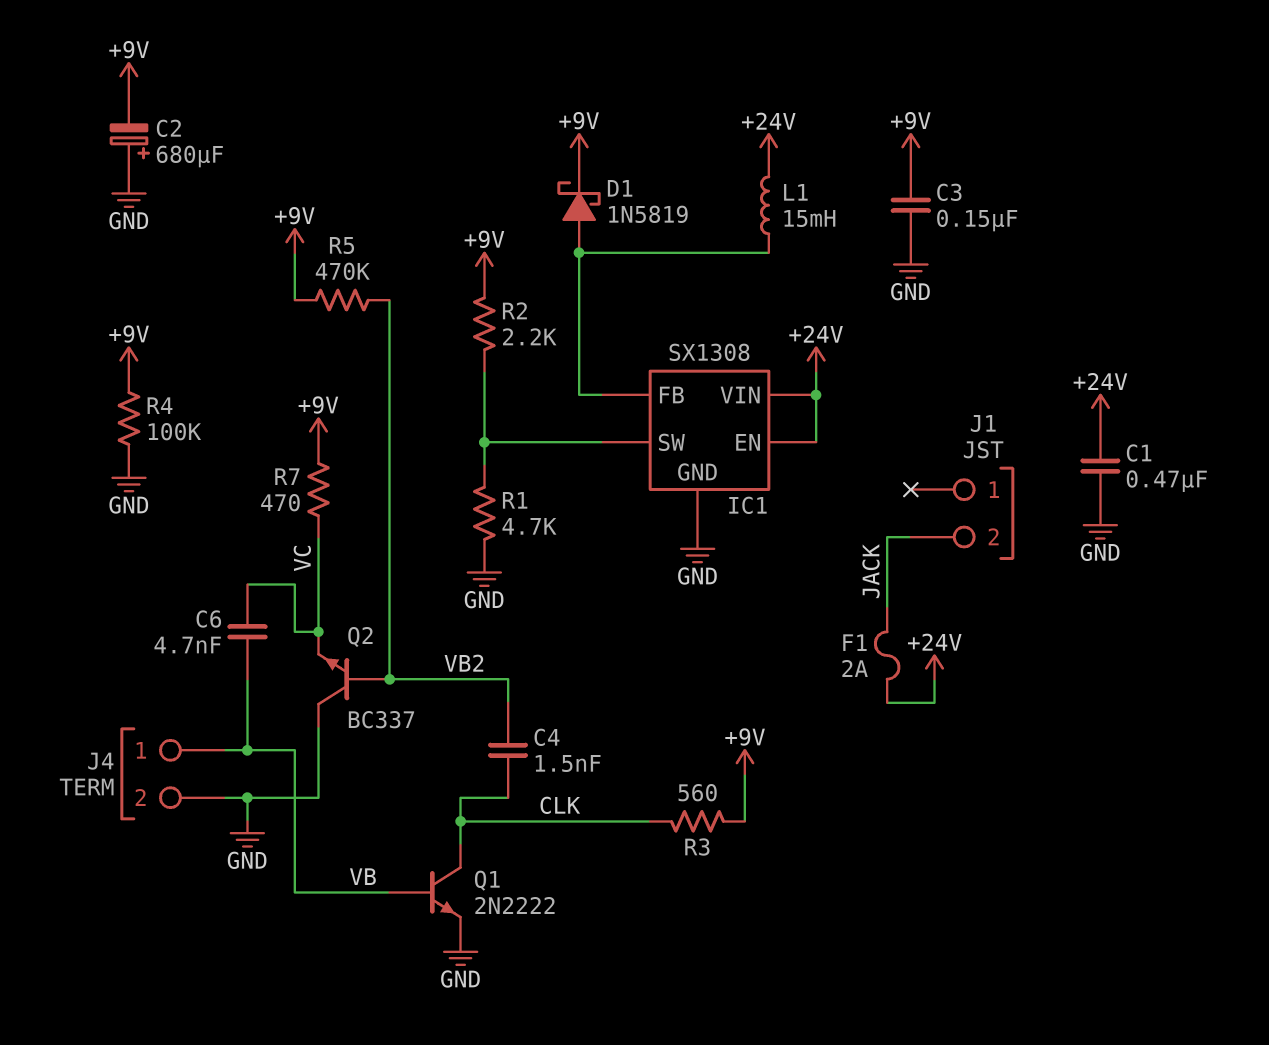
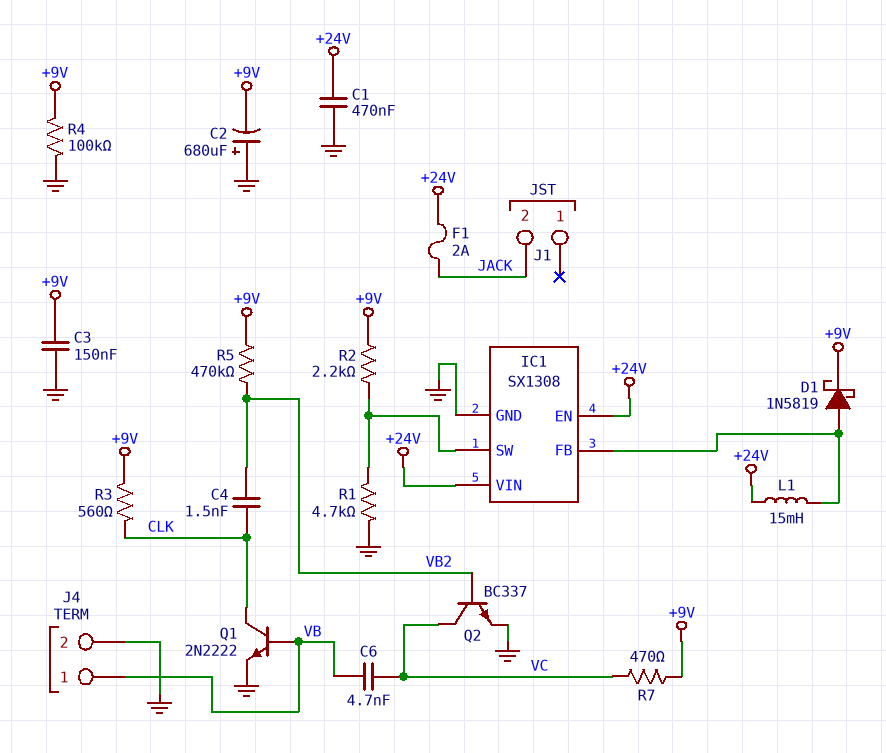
Q2: NPN BC337 (B VB2, C GND, E VC) -> NPN BC337 (B VB2, C VC, E GND)

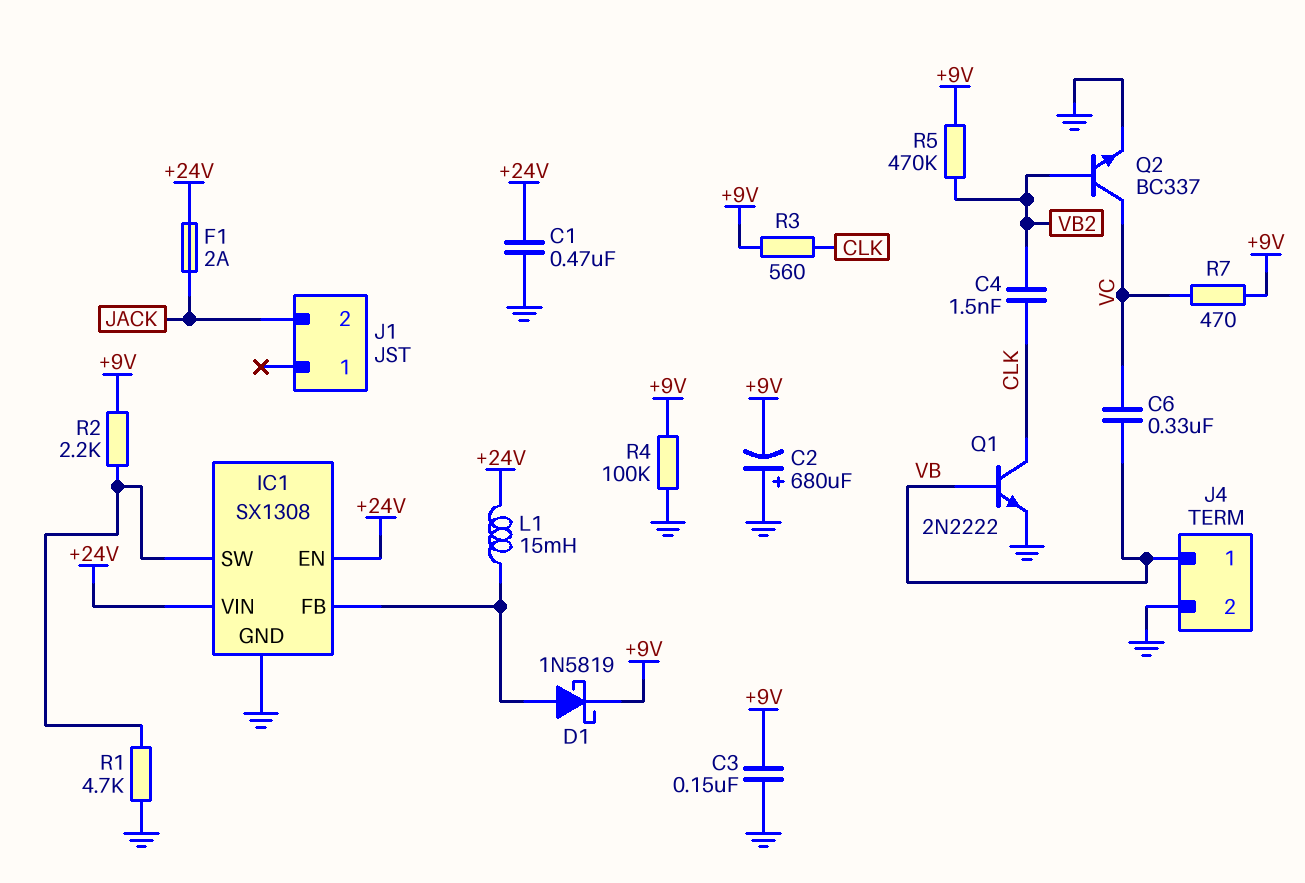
C6: 4.7nF (VB, VC) -> 330nF (VB, VC)

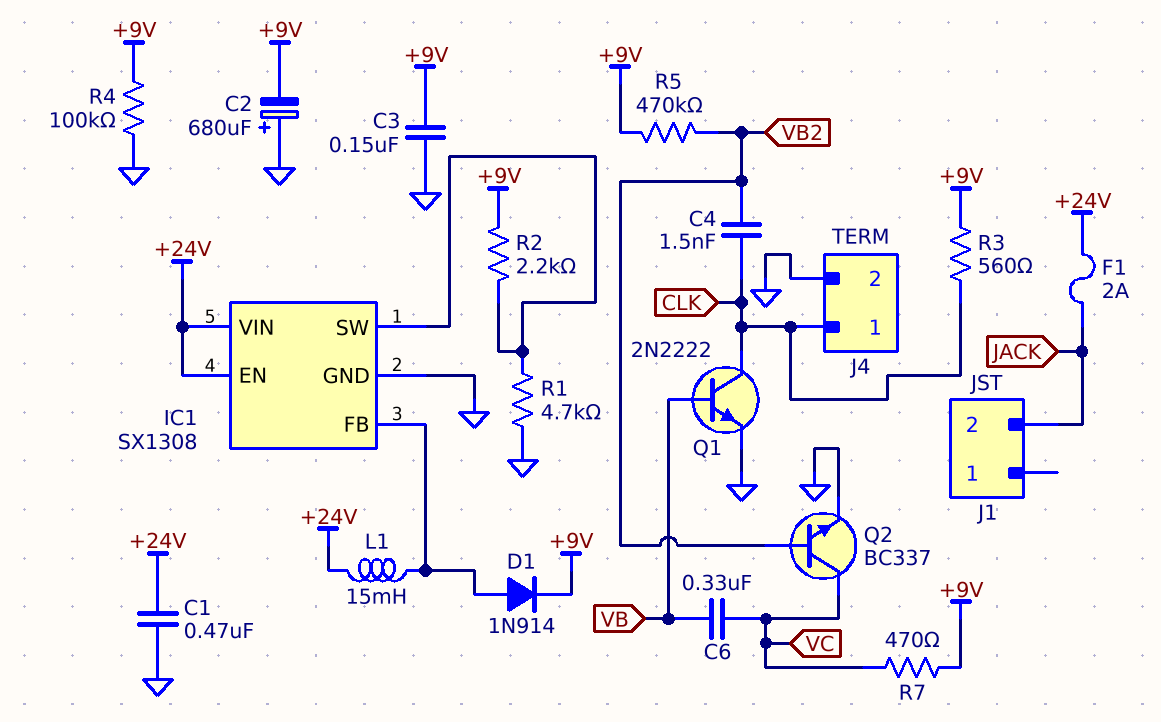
D1: schottky 1N5819 (A IC1/FB, K +9V) -> diode 1N914 (A IC1/FB, K +9V)
J4 pin 1: VB -> CLK

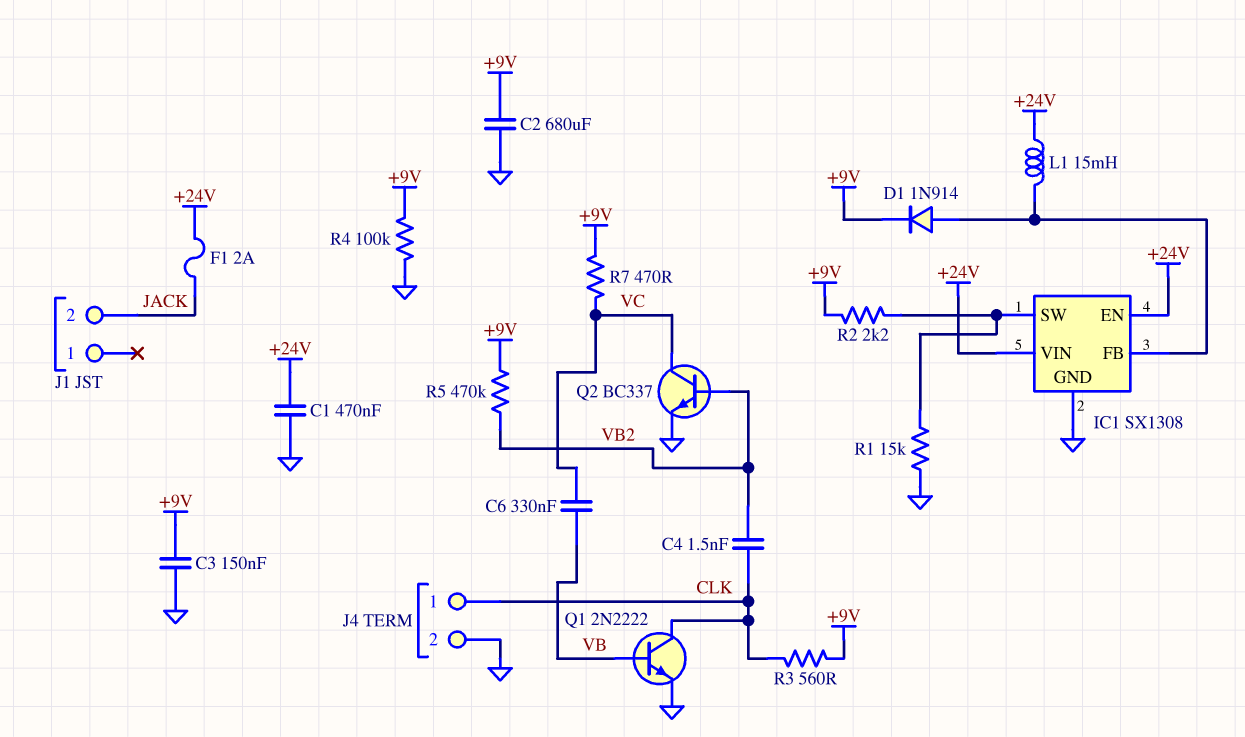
C2: 680uF (plus GND, minus +9V) -> 680uF (+9V, GND)
R1: 4.7k (GND, IC1/SW) -> 15k (GND, IC1/SW)

